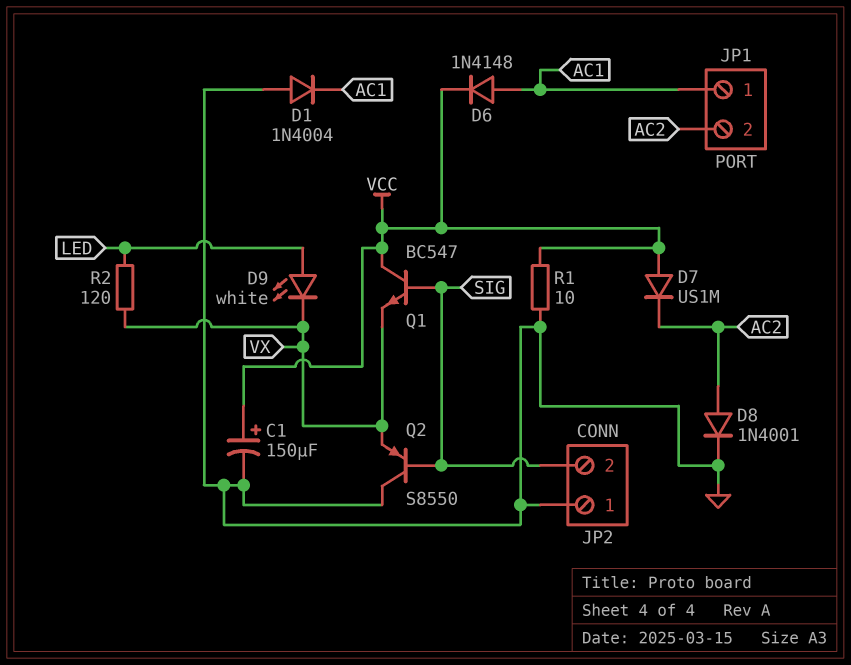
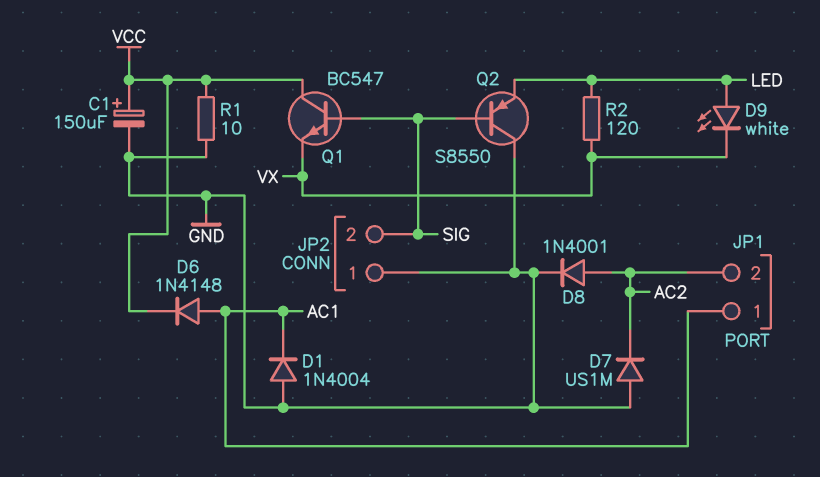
D7: diode US1M (A VCC, K AC2) -> diode US1M (A GND, K AC2)
Q2: PNP S8550 (B SIG, C GND, E VX) -> PNP S8550 (B SIG, C GND, E LED)

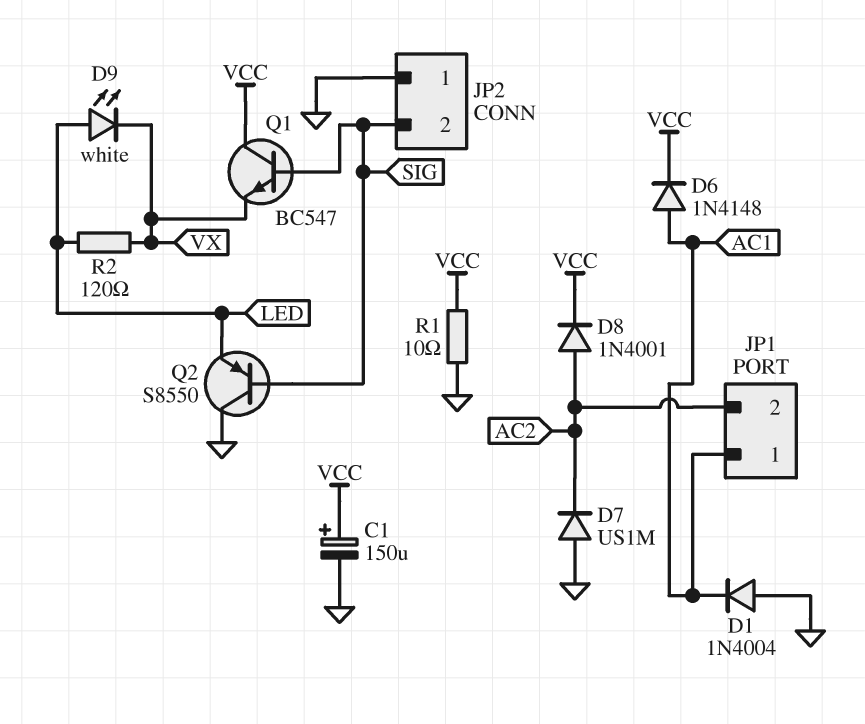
D8: diode 1N4001 (A AC2, K GND) -> diode 1N4001 (A AC2, K VCC)

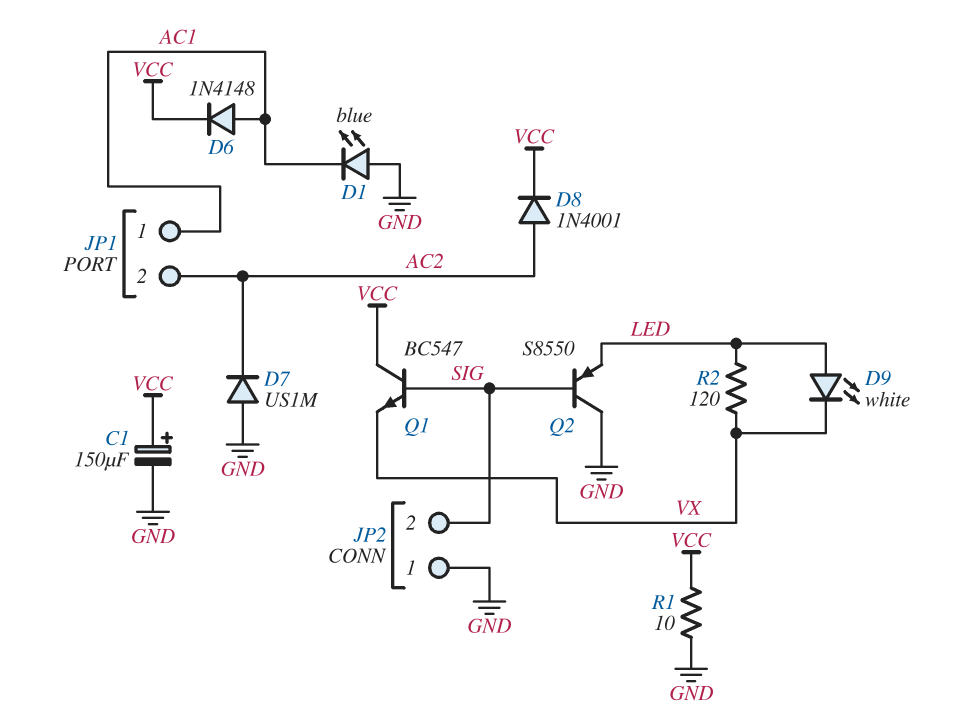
D1: diode 1N4004 (A GND, K AC1) -> LED blue (A GND, K AC1)

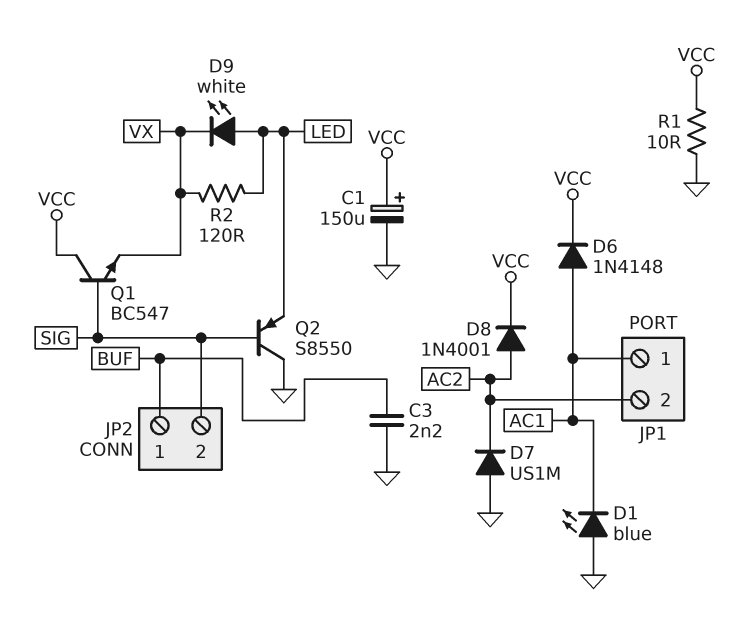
C3: none -> 2.2nF (BUF, GND)
JP2 pin 1: GND -> BUF

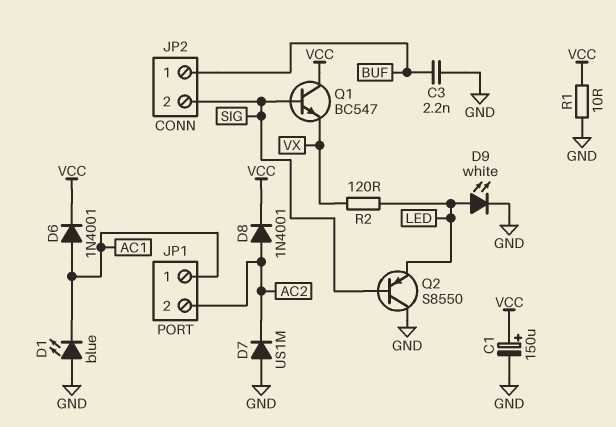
D6: diode 1N4148 (A AC1, K VCC) -> diode 1N4001 (A AC1, K VCC)
D9: LED white (A LED, K VX) -> LED white (A LED, K GND)

